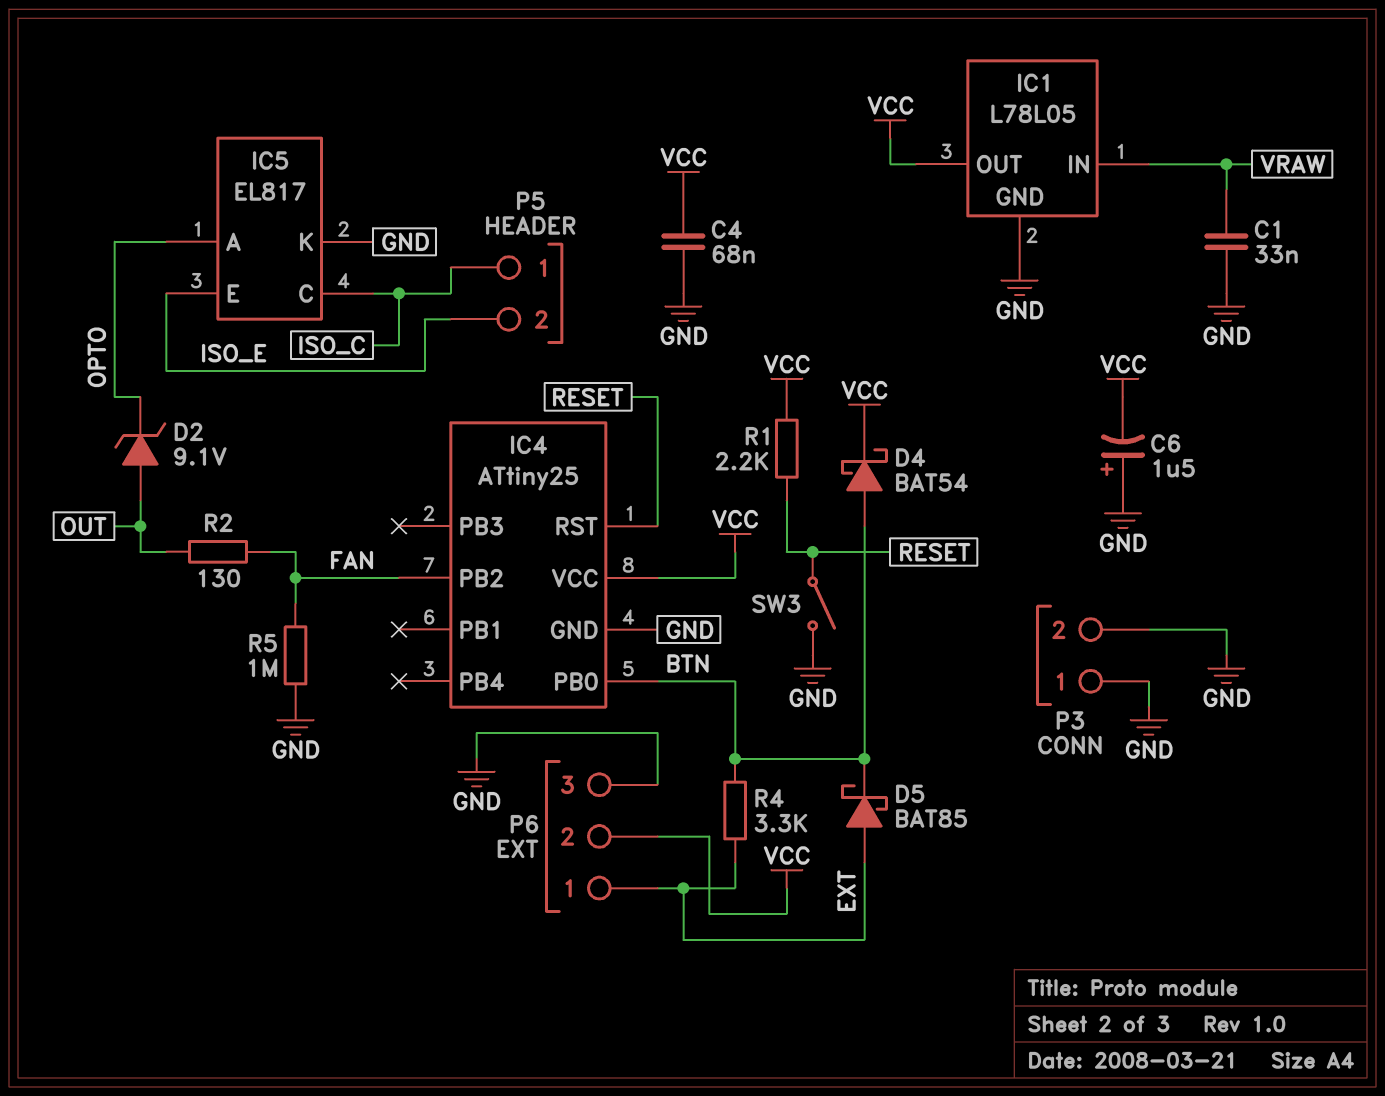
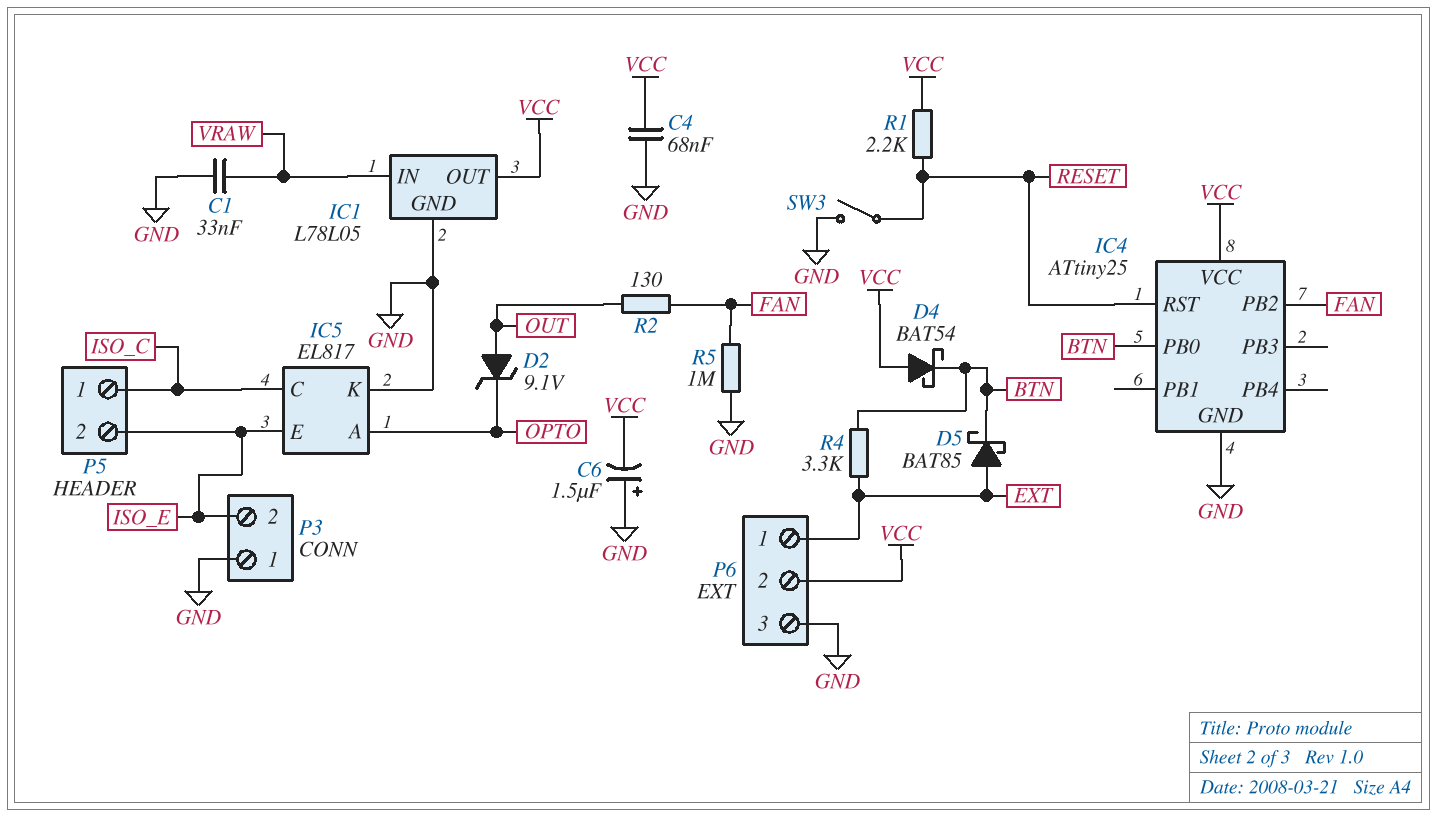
D4: schottky BAT54 (A BTN, K VCC) -> schottky BAT54 (A VCC, K BTN)
P3 pin 2: GND -> ISO_E

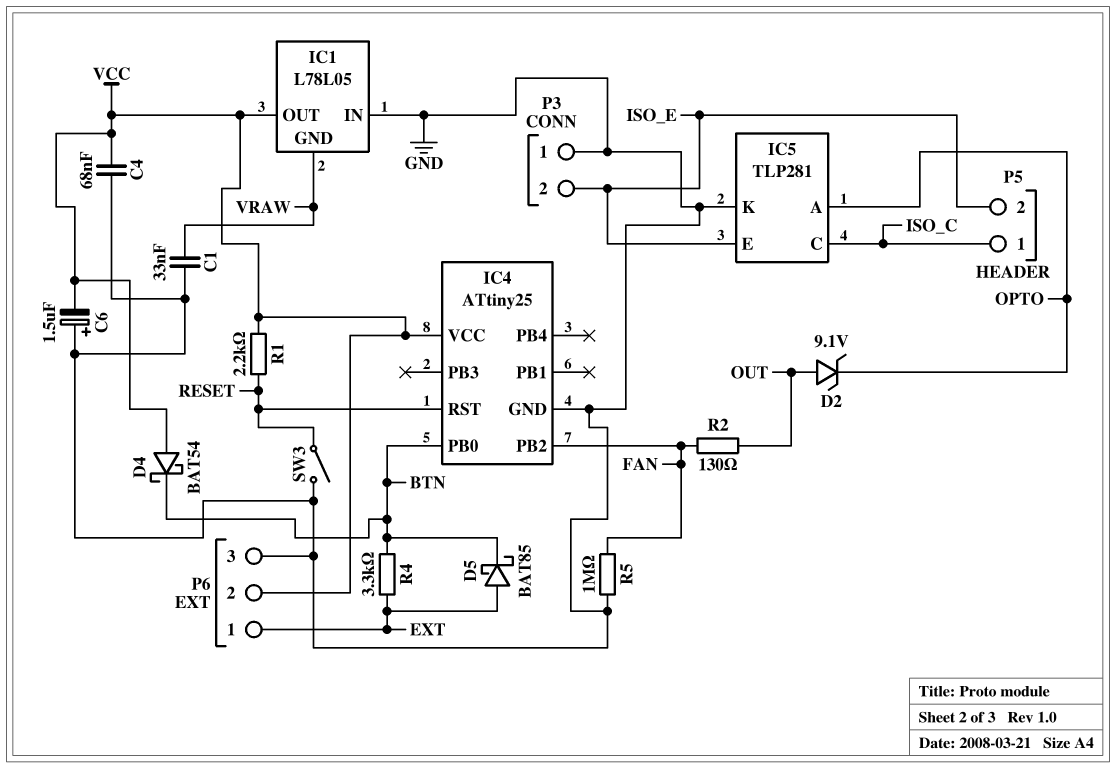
IC1 pin GND: GND -> VRAW
IC1 pin IN: VRAW -> GND
IC5: EL817 -> TLP281

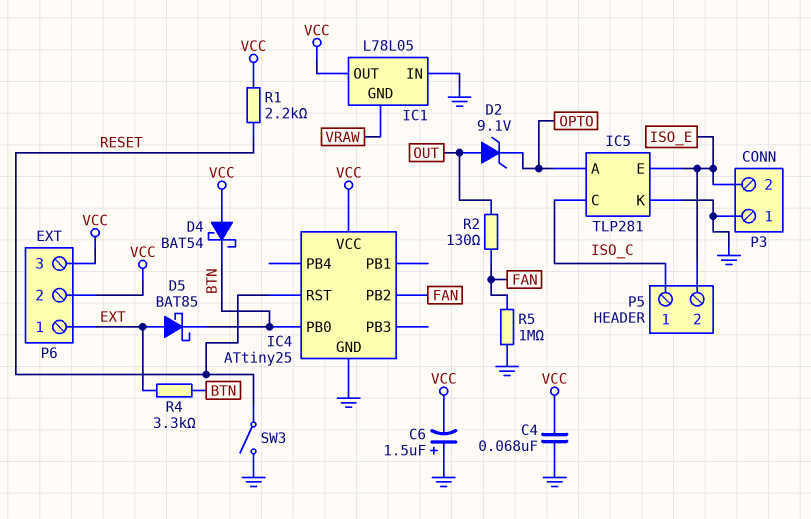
C1: 33nF (GND, VRAW) -> none
P6 pin 3: GND -> VCC

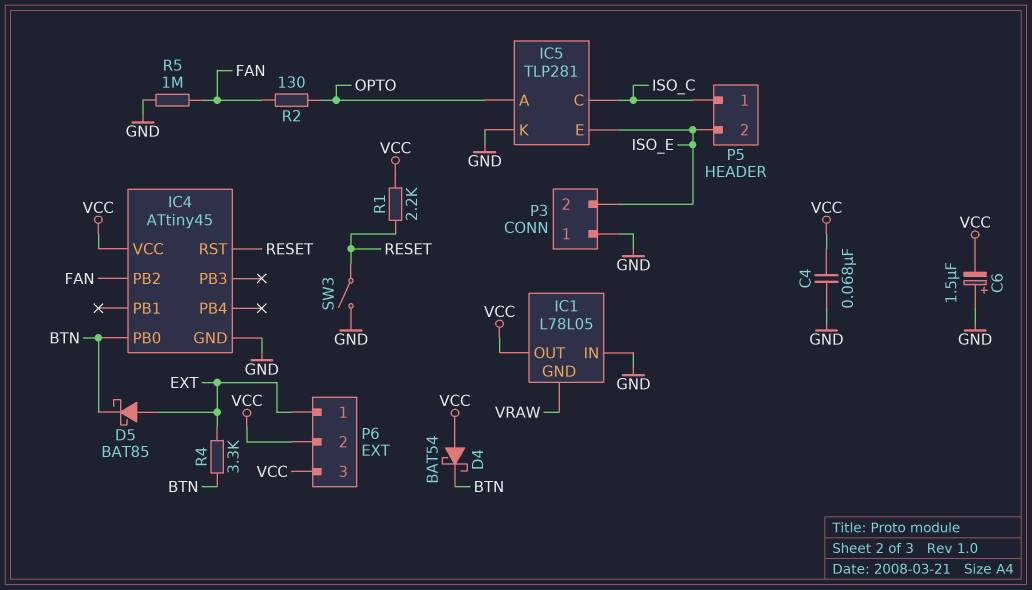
D2: zener 9.1V (A OUT, K OPTO) -> none
IC4: ATtiny25 -> ATtiny45
R2: 130 (FAN, OUT) -> 130 (FAN, OPTO)

